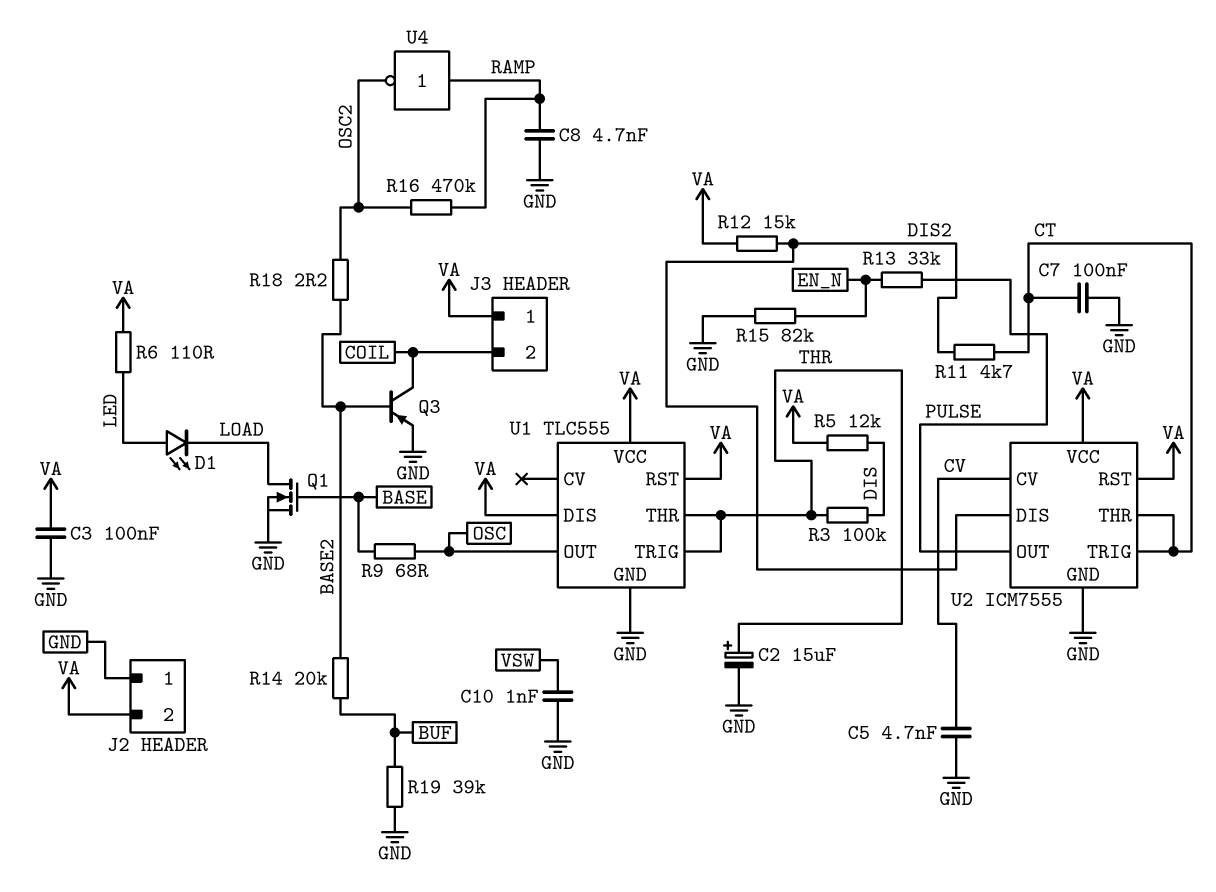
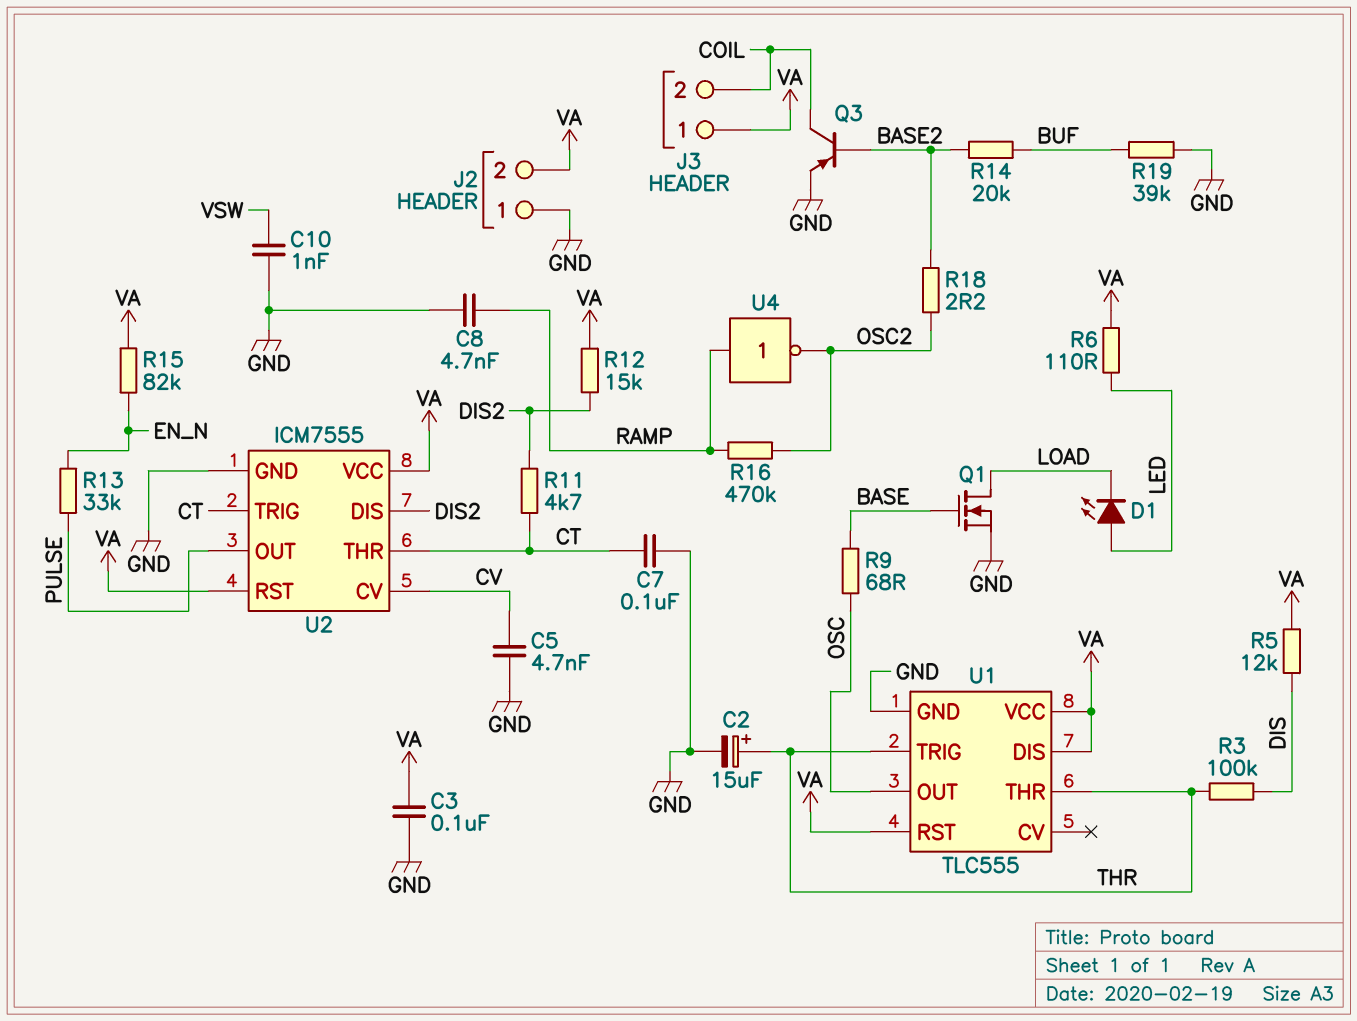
R15: 82k (EN_N, GND) -> 82k (EN_N, VA)

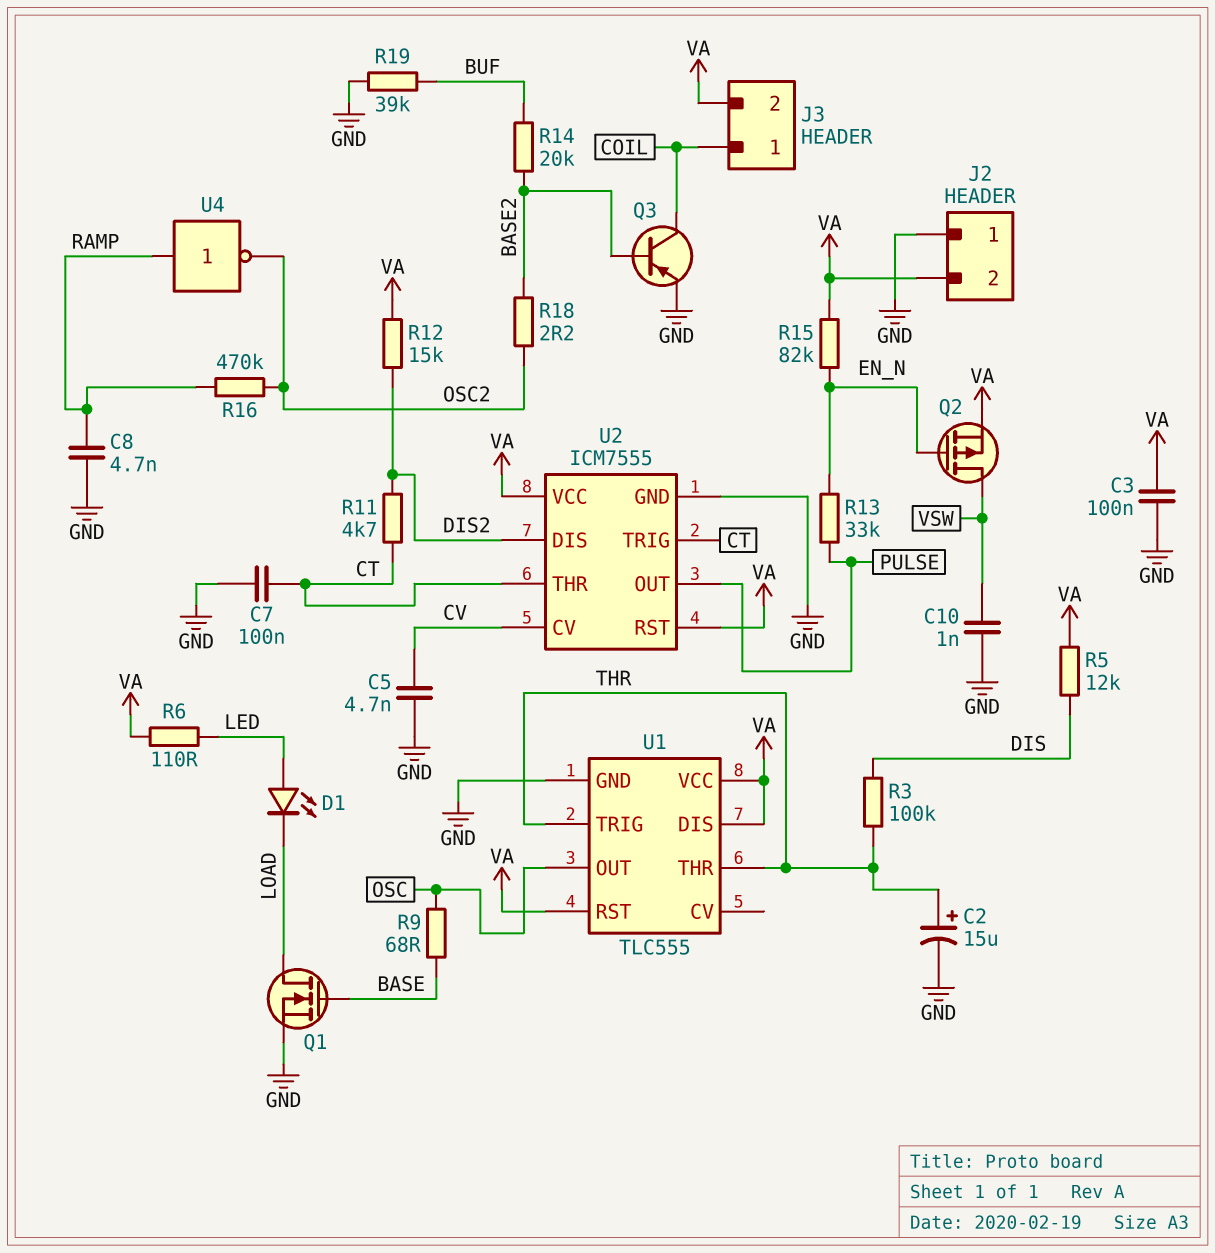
J3 pin 1: VA -> COIL
J3 pin 2: COIL -> VA
Q2: none -> PMOS (G EN_N, D VSW, S VA)

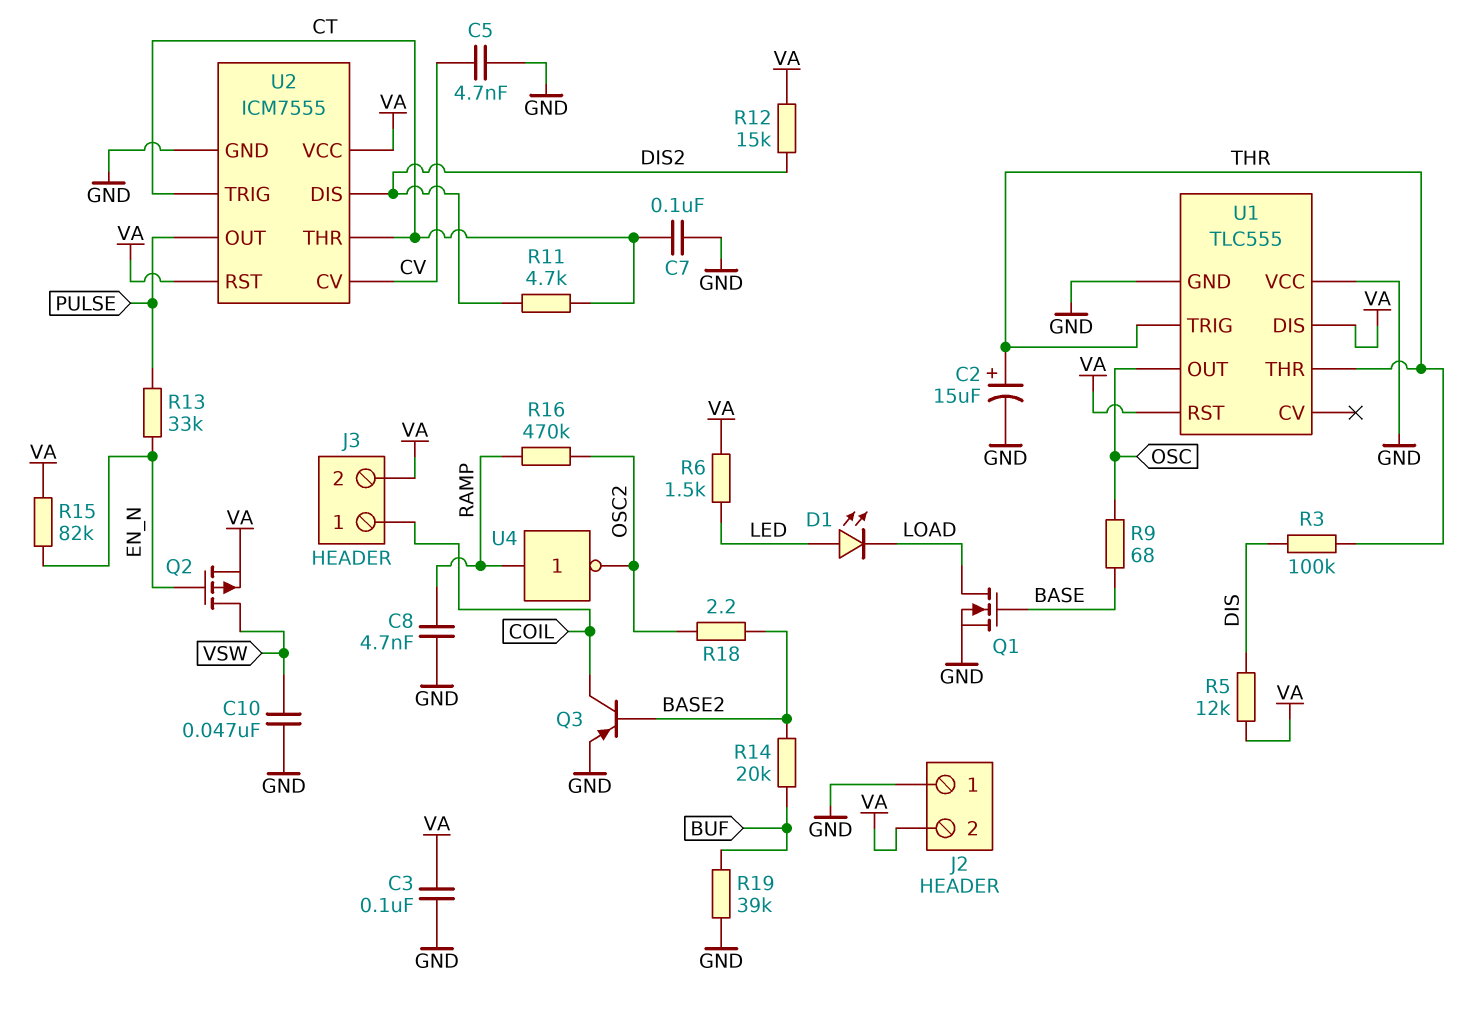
C10: 1nF (GND, VSW) -> 47nF (GND, VSW)
R6: 110 (LED, VA) -> 1.5k (LED, VA)
U1 pin VCC: VA -> GND

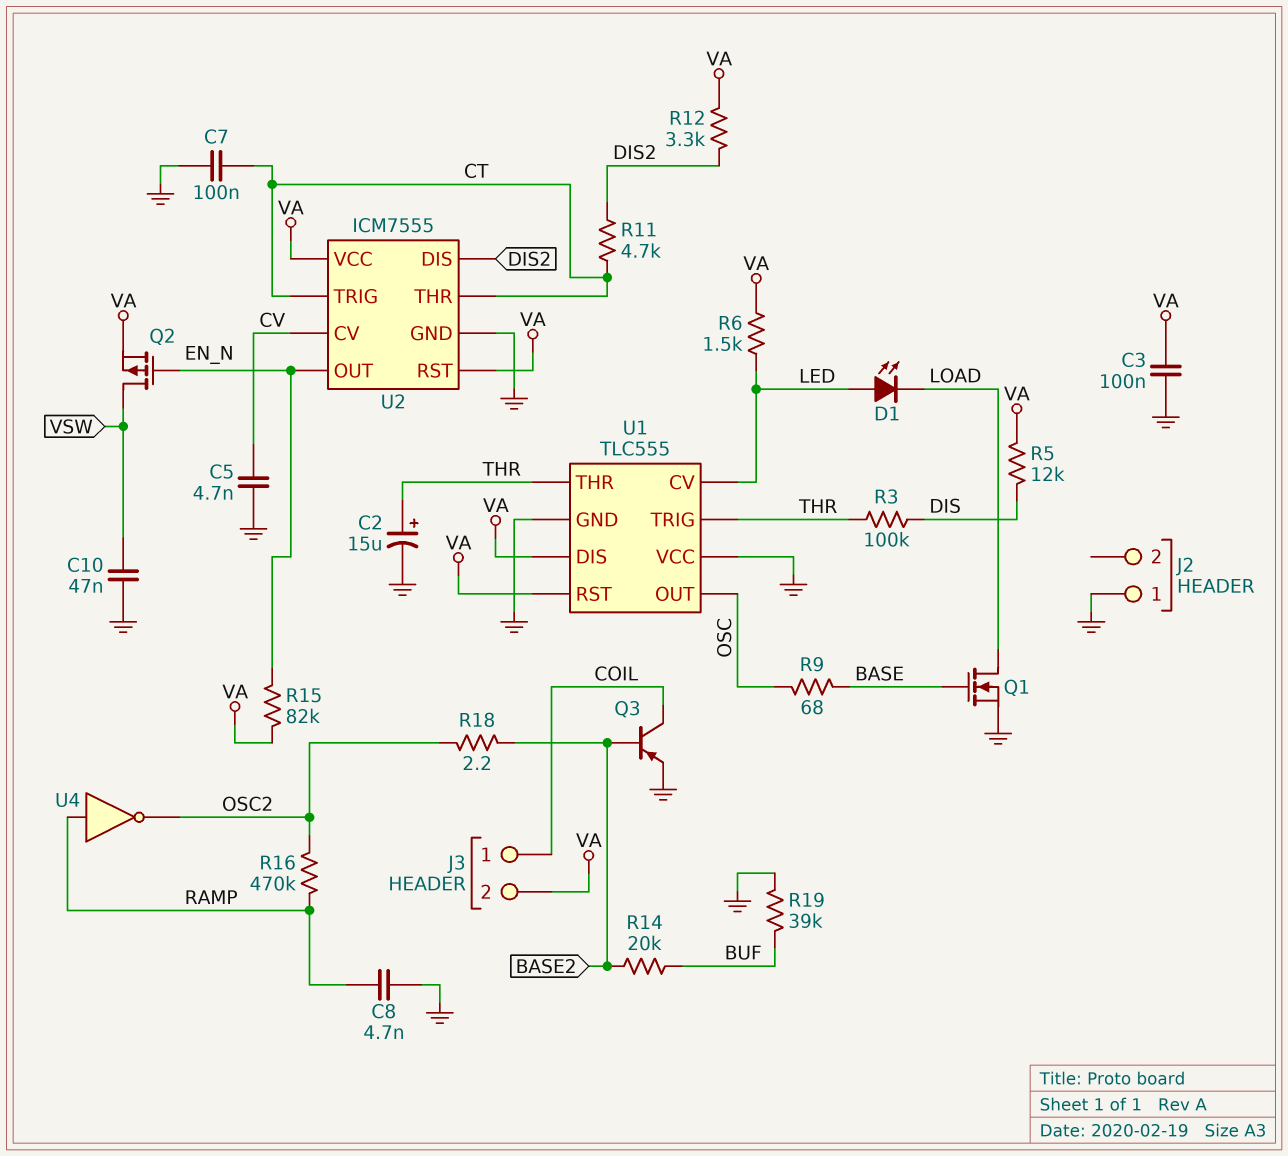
J2 pin 2: VA -> none
R12: 15k (DIS2, VA) -> 3.3k (DIS2, VA)
R13: 33k (EN_N, PULSE) -> none
U1 pin CV: none -> LED
U2 pin OUT: PULSE -> EN_N

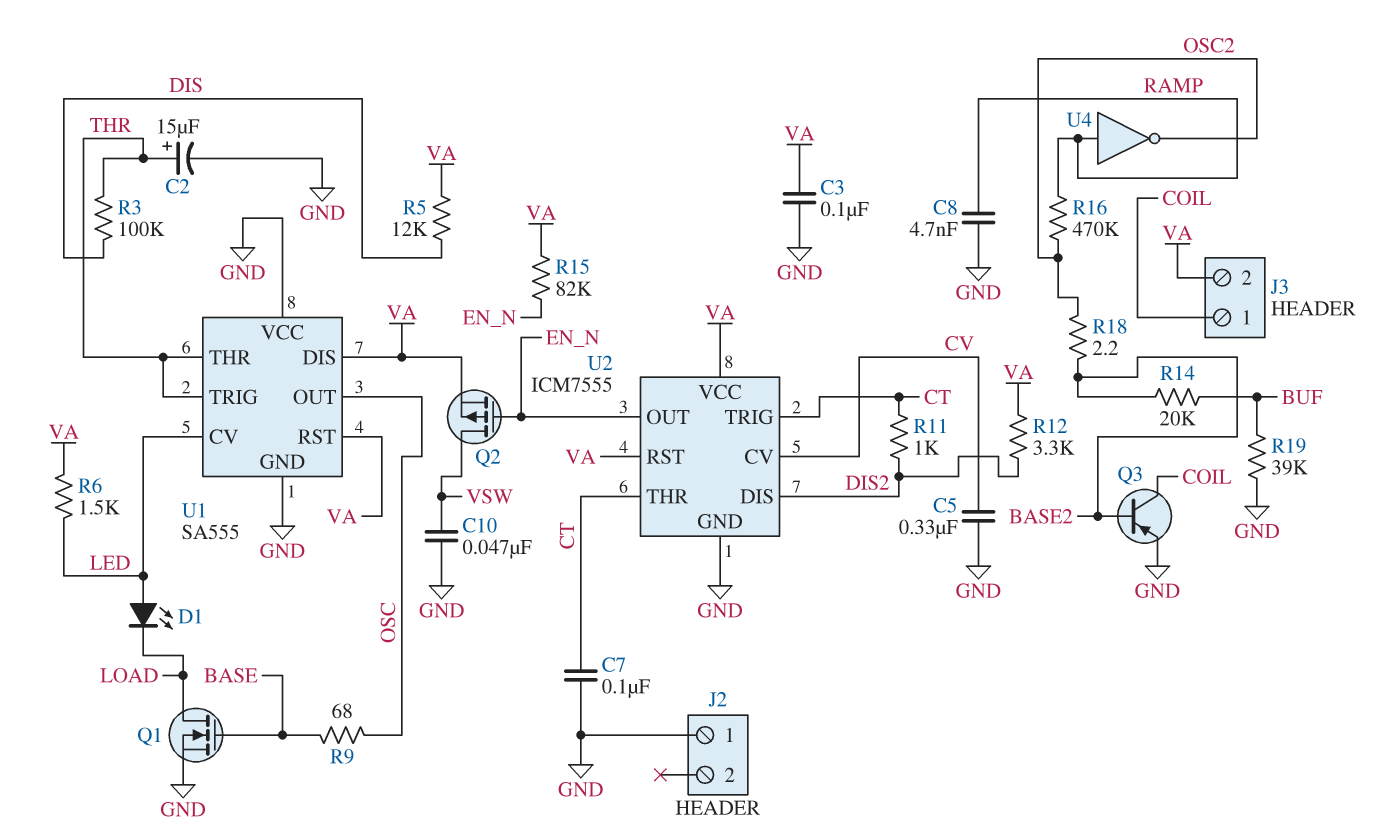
C5: 4.7nF (CV, GND) -> 330nF (CV, GND)
R11: 4.7k (CT, DIS2) -> 1k (CT, DIS2)
U1: TLC555 -> SA555

